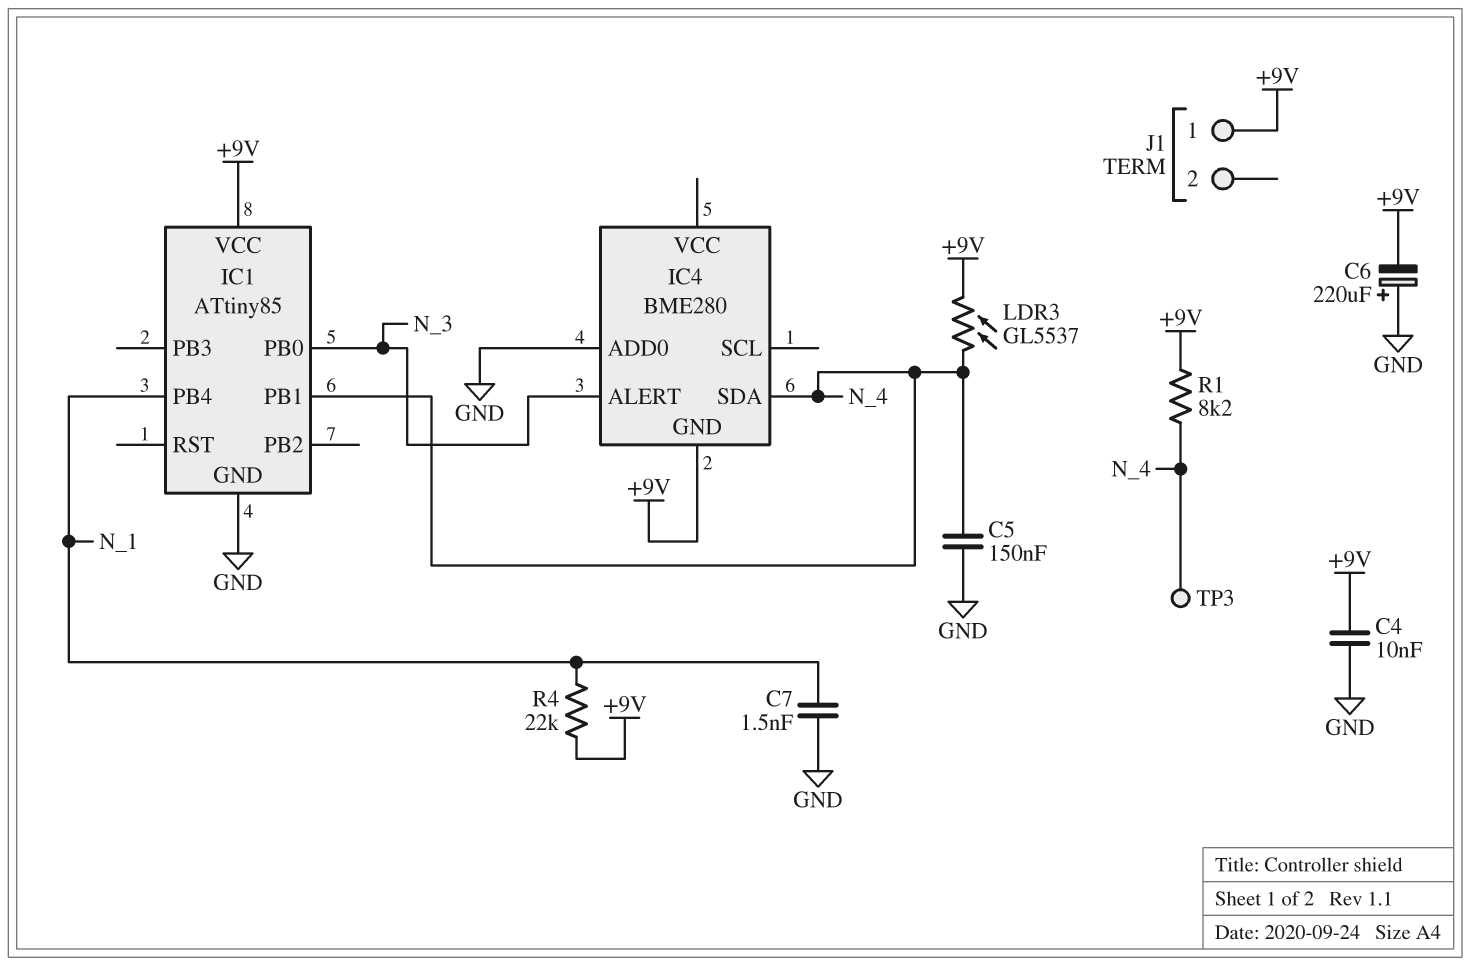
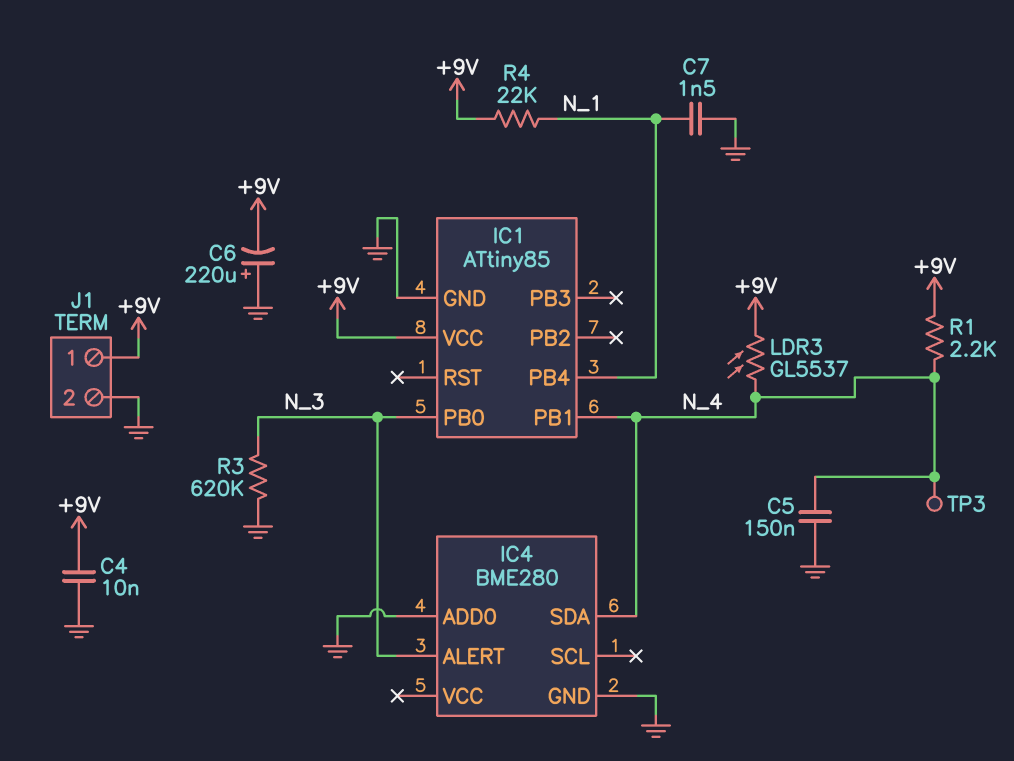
IC4 pin GND: +9V -> GND
J1 pin 2: none -> GND
R1: 8.2k (+9V, N_4) -> 2.2k (+9V, N_4)
R3: none -> 620k (GND, N_3)

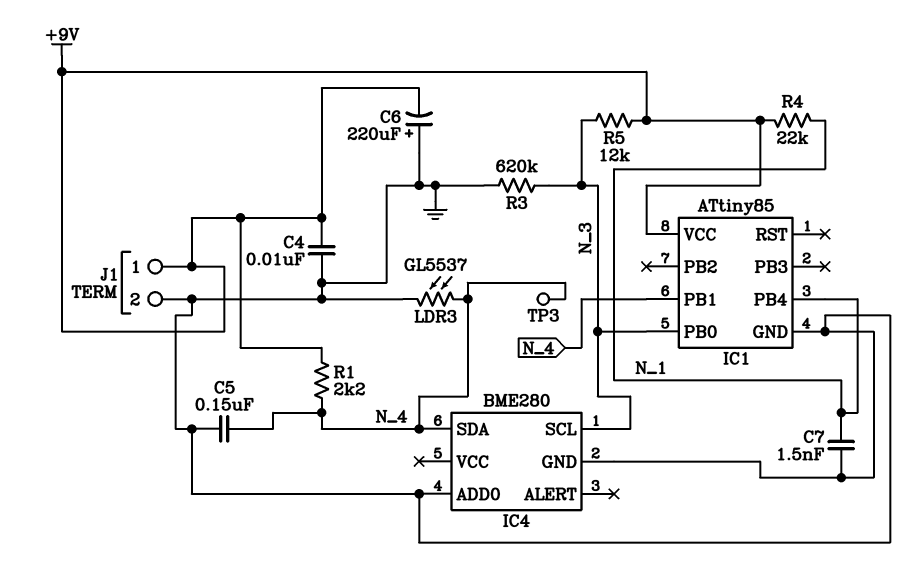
IC4 pin ALERT: N_3 -> none
IC4 pin SCL: none -> N_3
LDR3: GL5537 (+9V, N_4) -> GL5537 (GND, N_4)
R5: none -> 12k (+9V, N_3)

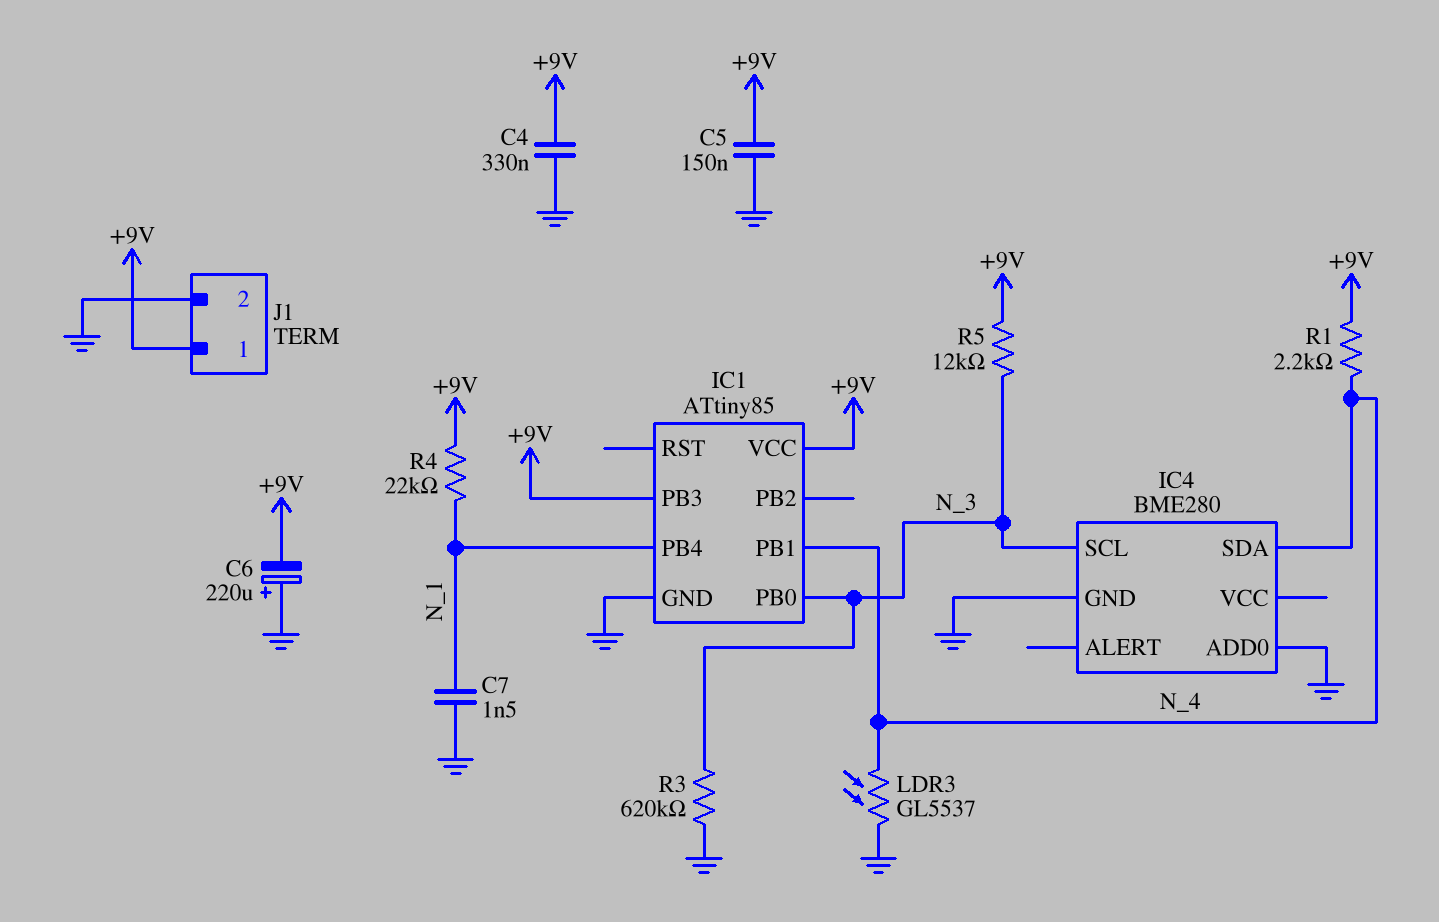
C4: 10nF (+9V, GND) -> 330nF (+9V, GND)
C5: 150nF (GND, N_4) -> 150nF (+9V, GND)
IC1 pin PB3: none -> +9V
TP3: test point (N_4) -> none

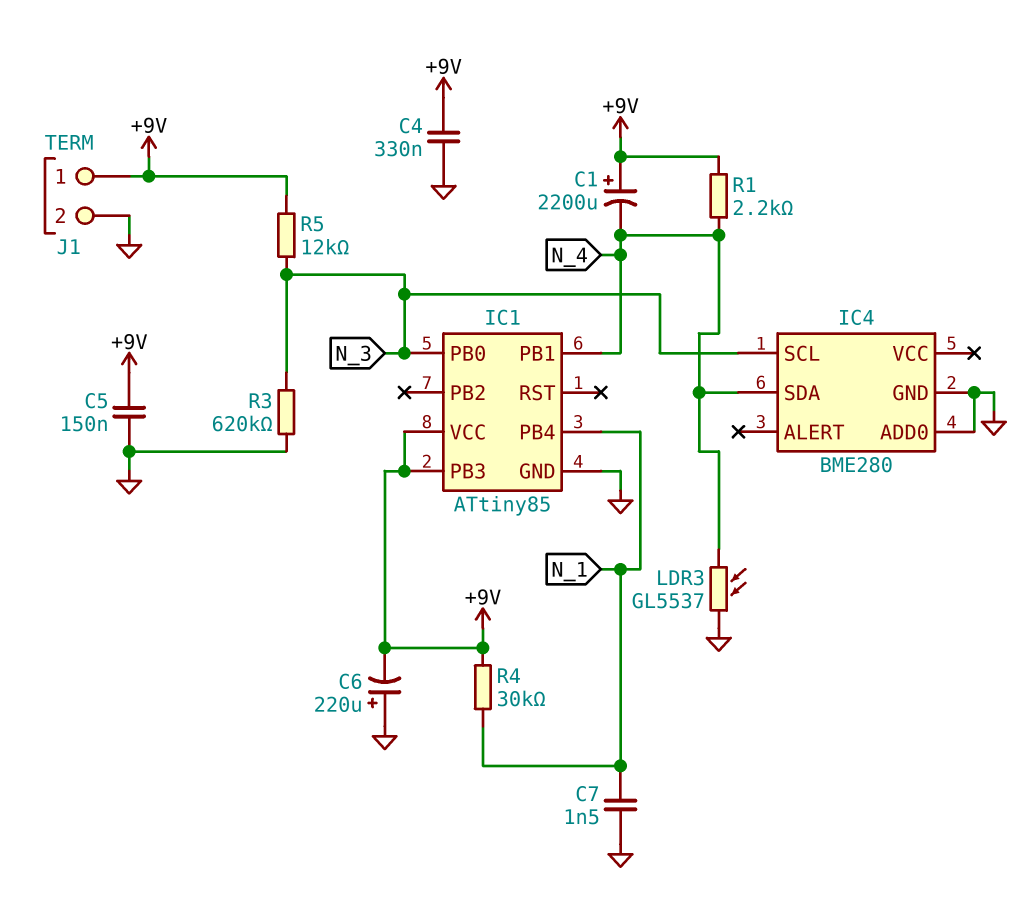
C1: none -> 2200uF (plus +9V, minus N_4)
R4: 22k (+9V, N_1) -> 30k (+9V, N_1)

